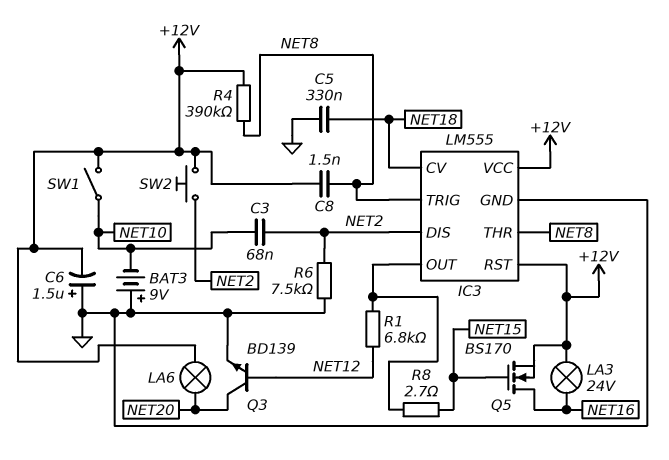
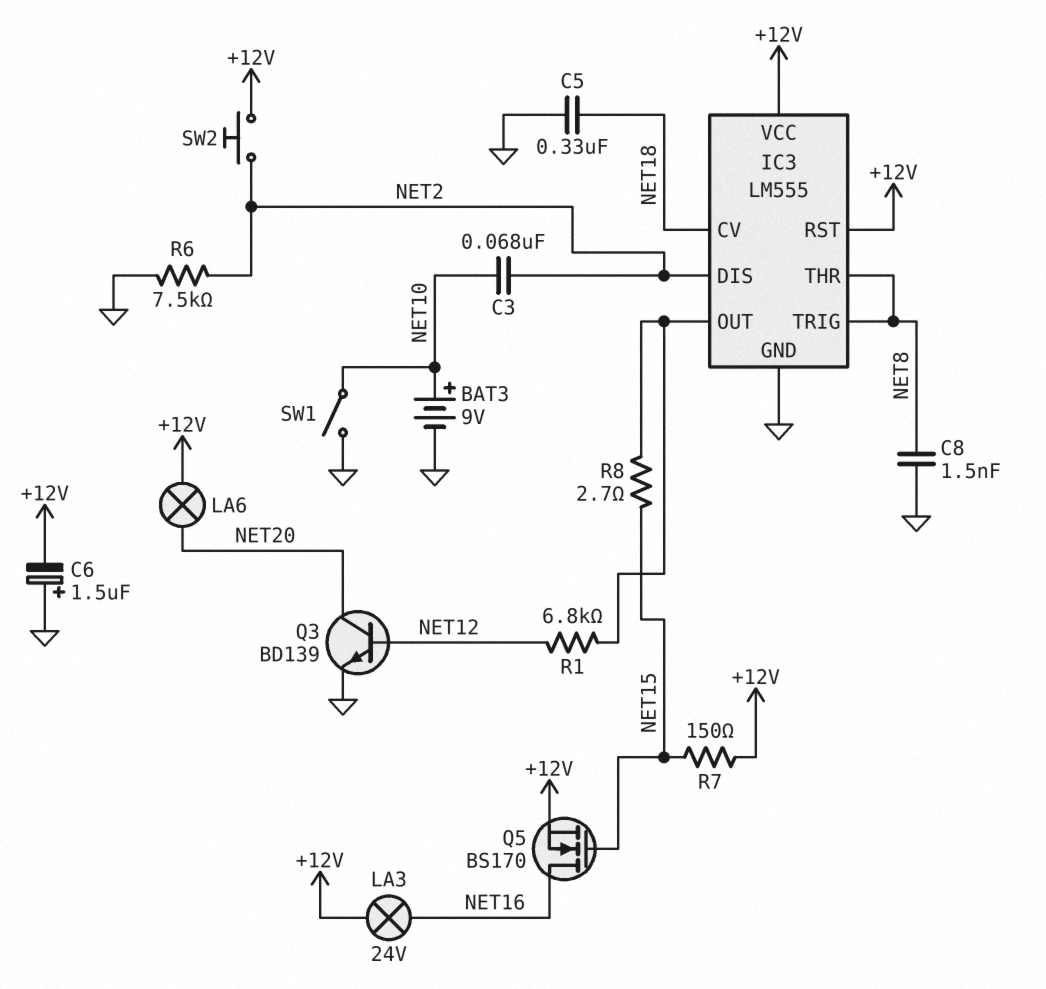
BAT3: 9V (plus GND, minus NET10) -> 9V (plus NET10, minus GND)
C8: 1.5nF (+12V, NET8) -> 1.5nF (GND, NET8)
R4: 390k (+12V, NET8) -> none
R7: none -> 150 (+12V, NET15)
SW1: switch (+12V, NET10) -> switch (GND, NET10)

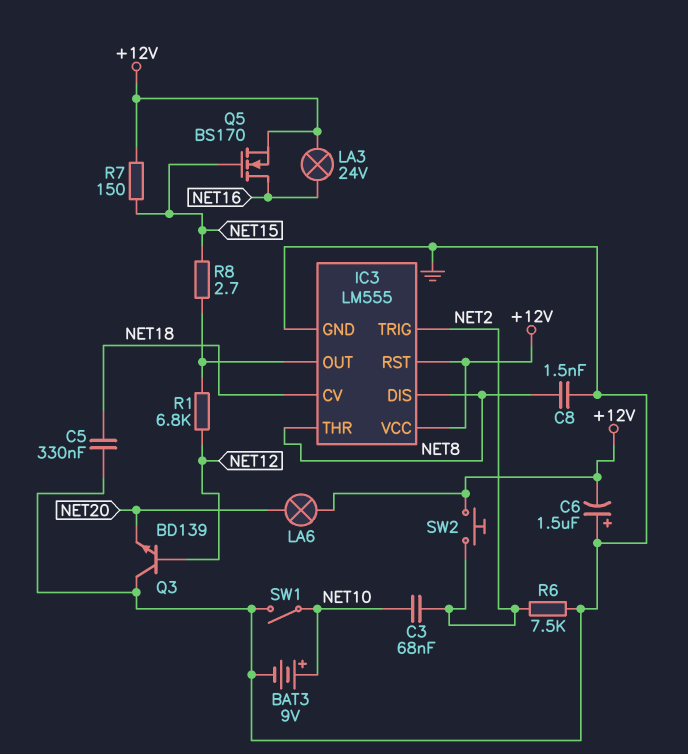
IC3 pin DIS: NET2 -> NET8
IC3 pin TRIG: NET8 -> NET2
Q3: NPN BD139 (B NET12, C NET20, E GND) -> NPN BD139 (B NET12, C GND, E NET20)

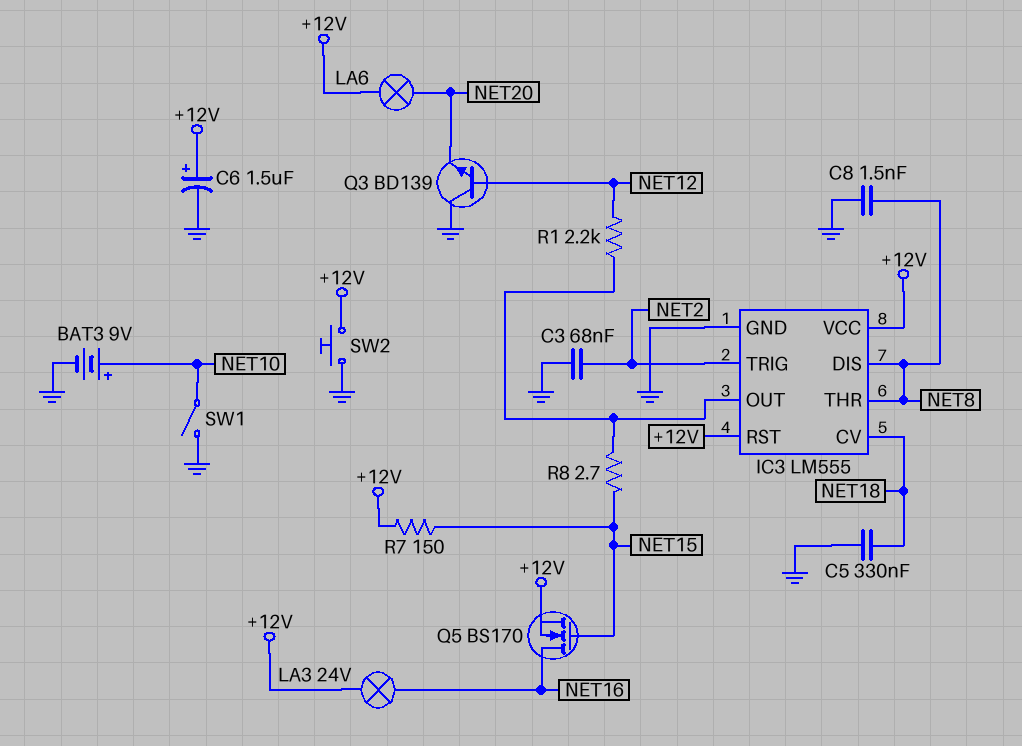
C3: 68nF (NET2, NET10) -> 68nF (GND, NET2)
C6: 1.5uF (plus GND, minus +12V) -> 1.5uF (plus +12V, minus GND)
R1: 6.8k (IC3/OUT, NET12) -> 2.2k (IC3/OUT, NET12)
R6: 7.5k (GND, NET2) -> none
SW2: button (+12V, NET2) -> button (+12V, GND)

